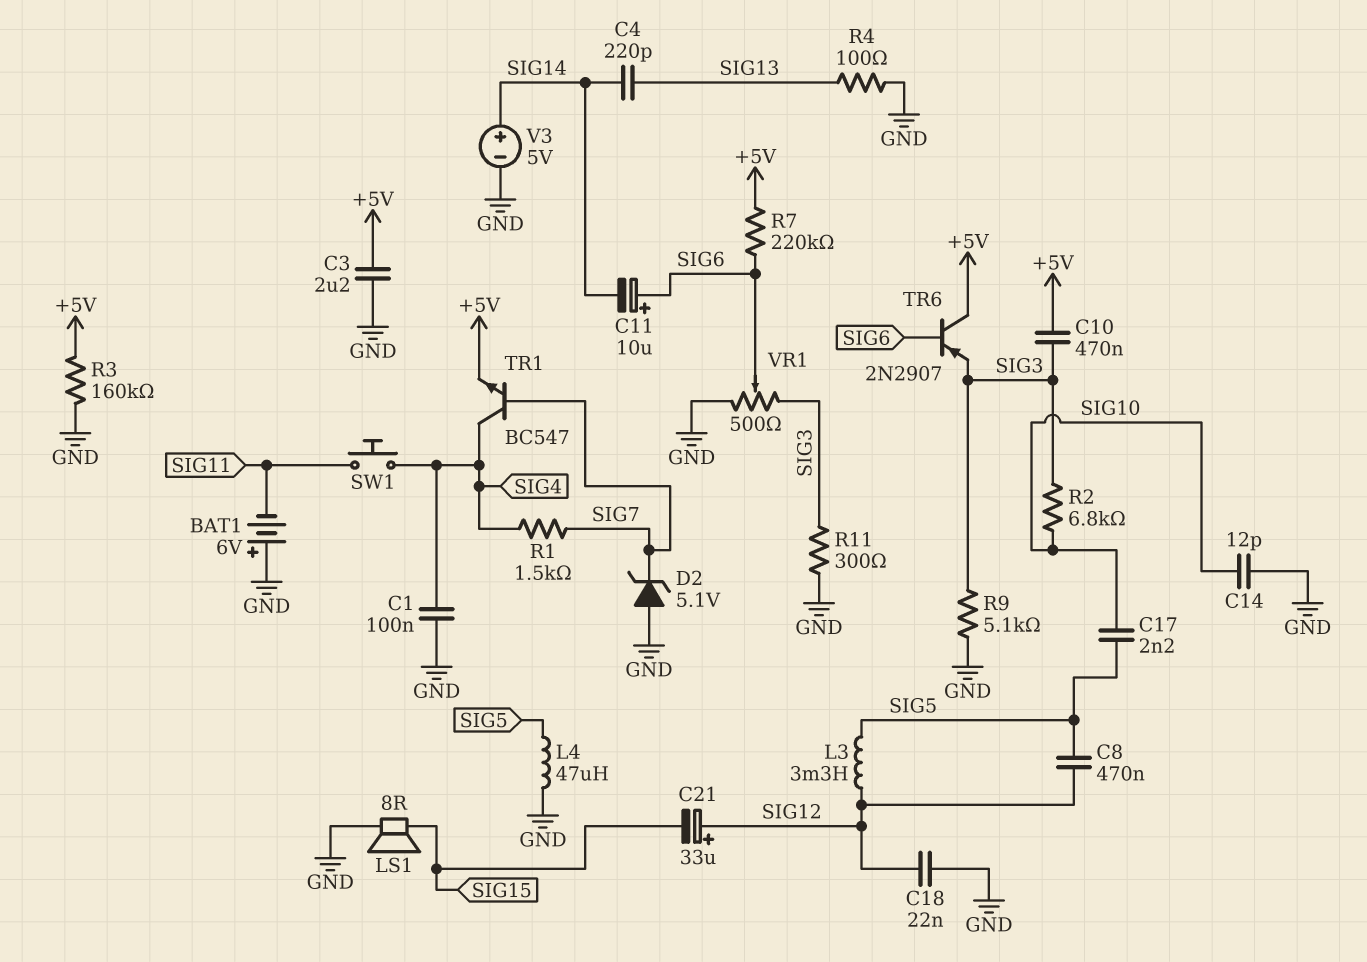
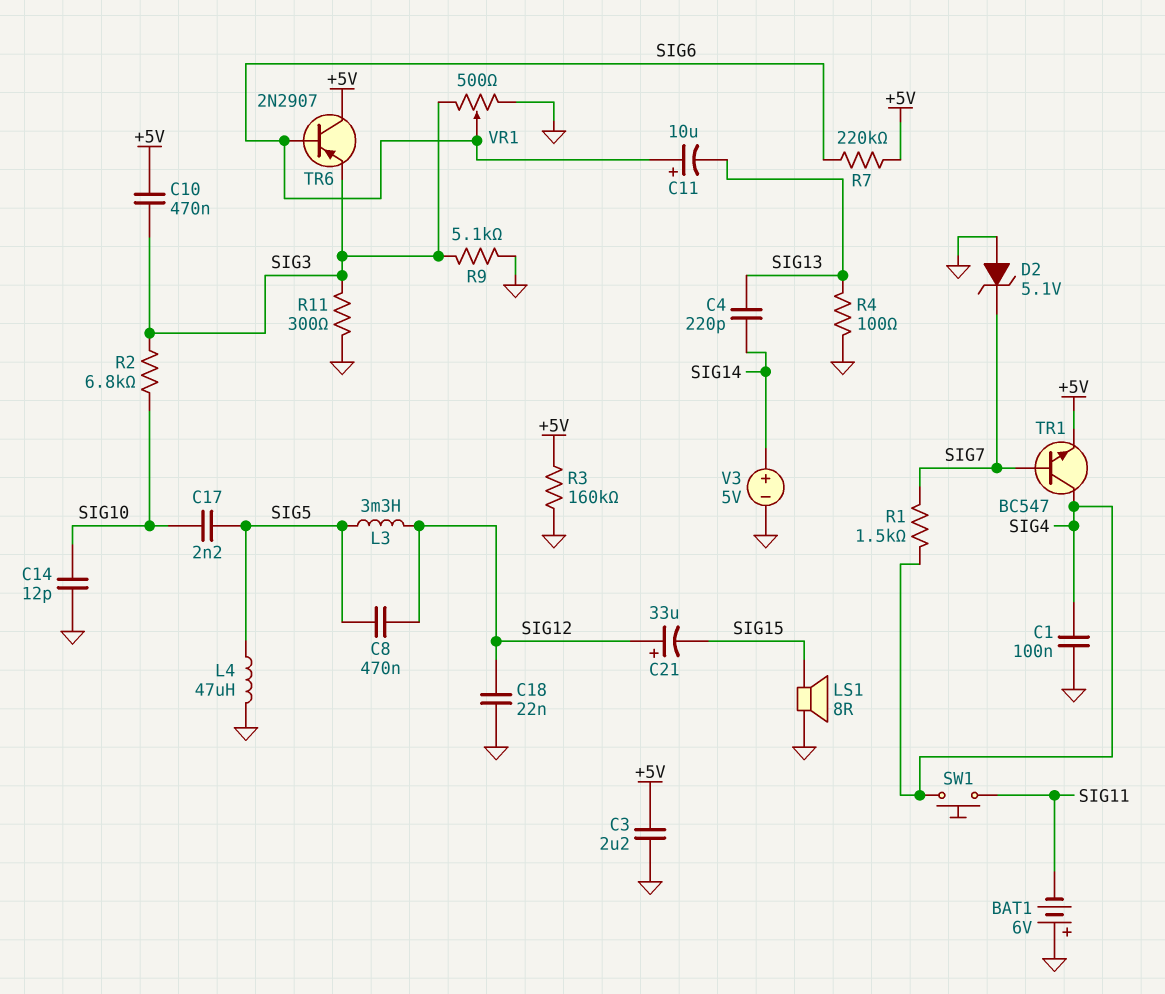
C11: 10uF (plus SIG6, minus SIG14) -> 10uF (plus SIG6, minus SIG13)

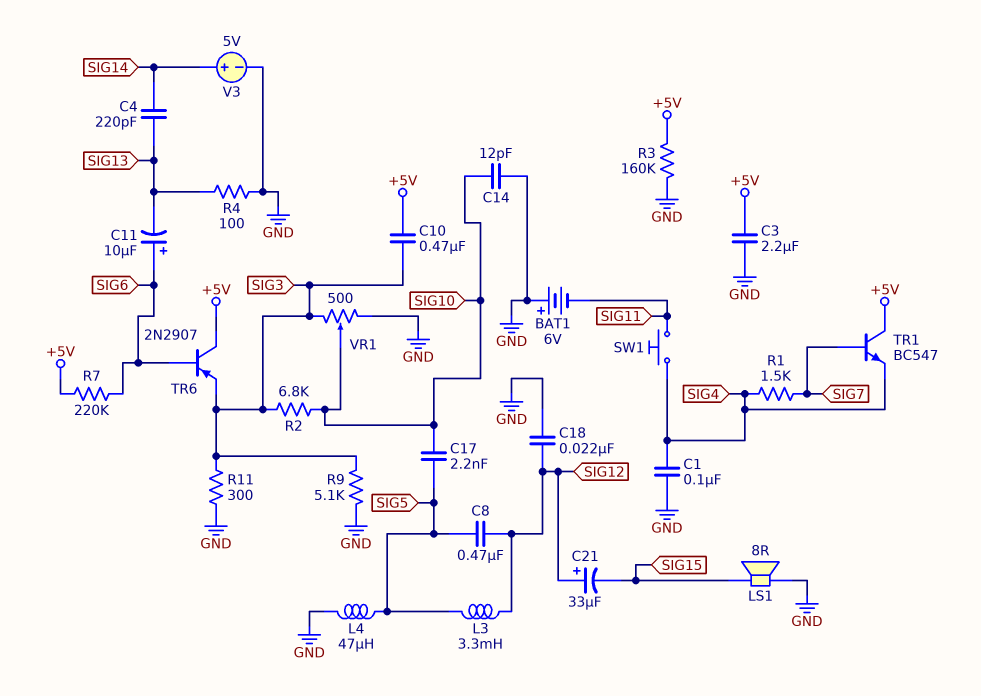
D2: zener 5.1V (A GND, K SIG7) -> none
TR1: NPN BC547 (B SIG7, C SIG4, E +5V) -> NPN BC547 (B SIG7, C +5V, E SIG4)
VR1: 500 (GND, SIG3, wiper SIG6) -> 500 (GND, SIG3, wiper SIG10)

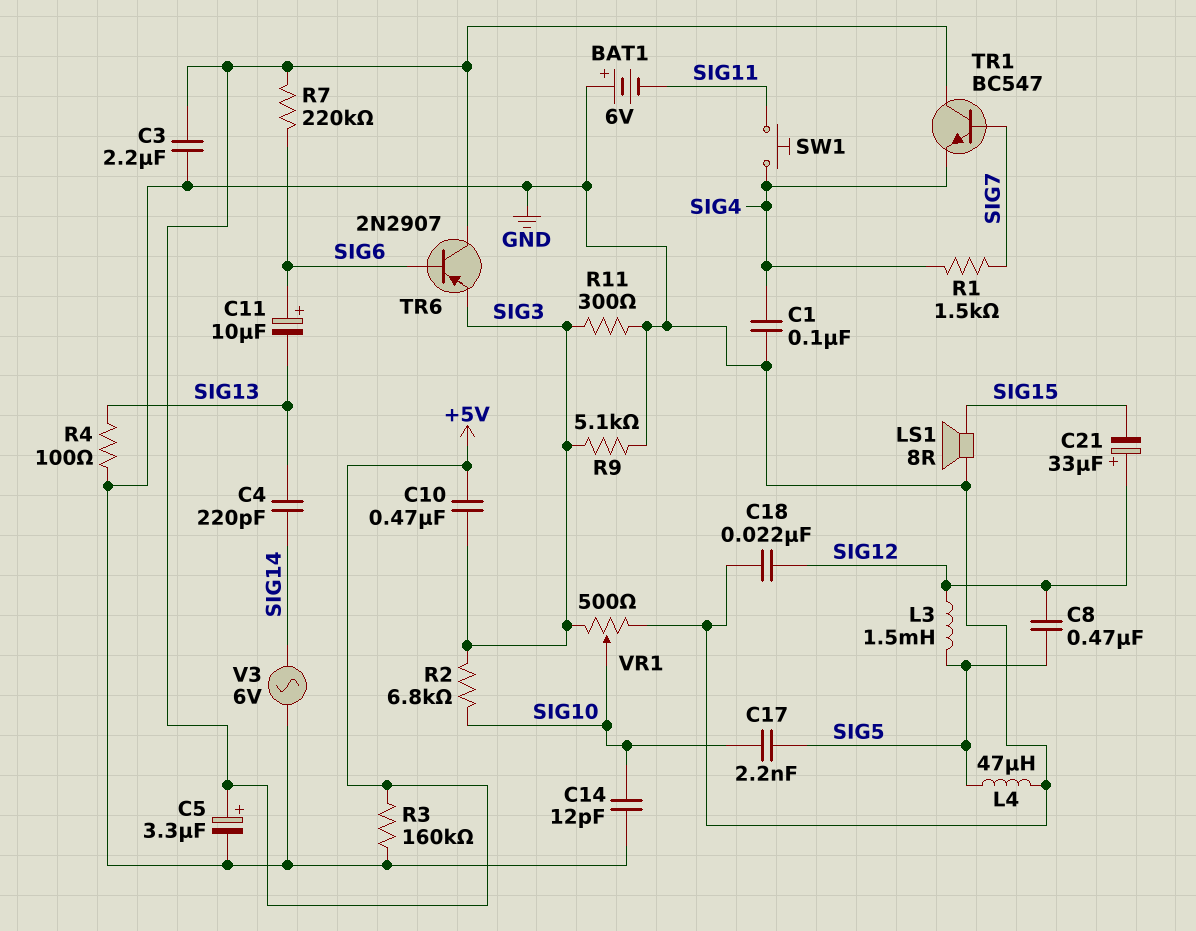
C5: none -> 3.3uF (plus +5V, minus GND)
L3: 3.3mH (SIG5, SIG12) -> 1.5mH (SIG5, SIG12)
V3: 5V (plus SIG14, minus GND) -> AC 6V (GND, SIG14)

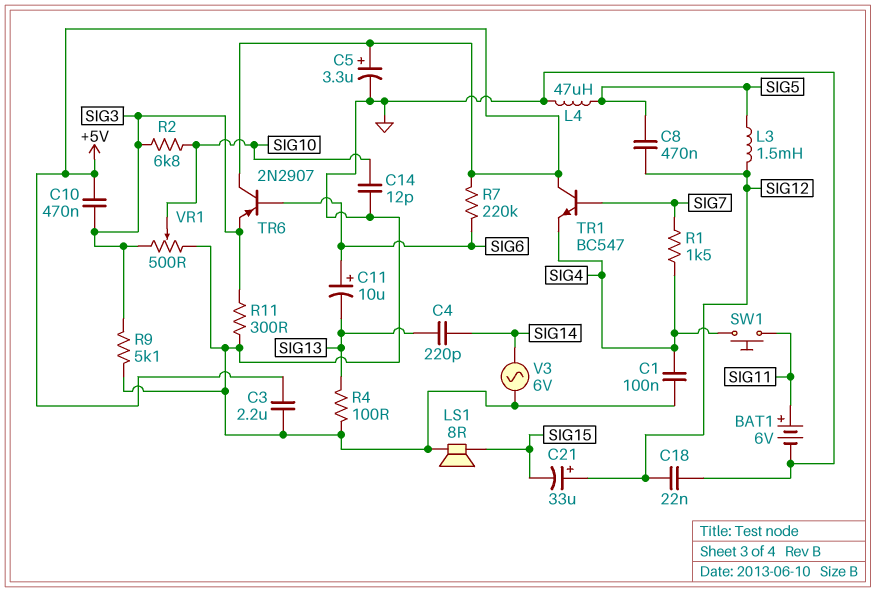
BAT1: 6V (plus GND, minus SIG11) -> 6V (plus SIG11, minus GND)
C17: 2.2nF (SIG5, SIG10) -> none
R3: 160k (+5V, GND) -> none

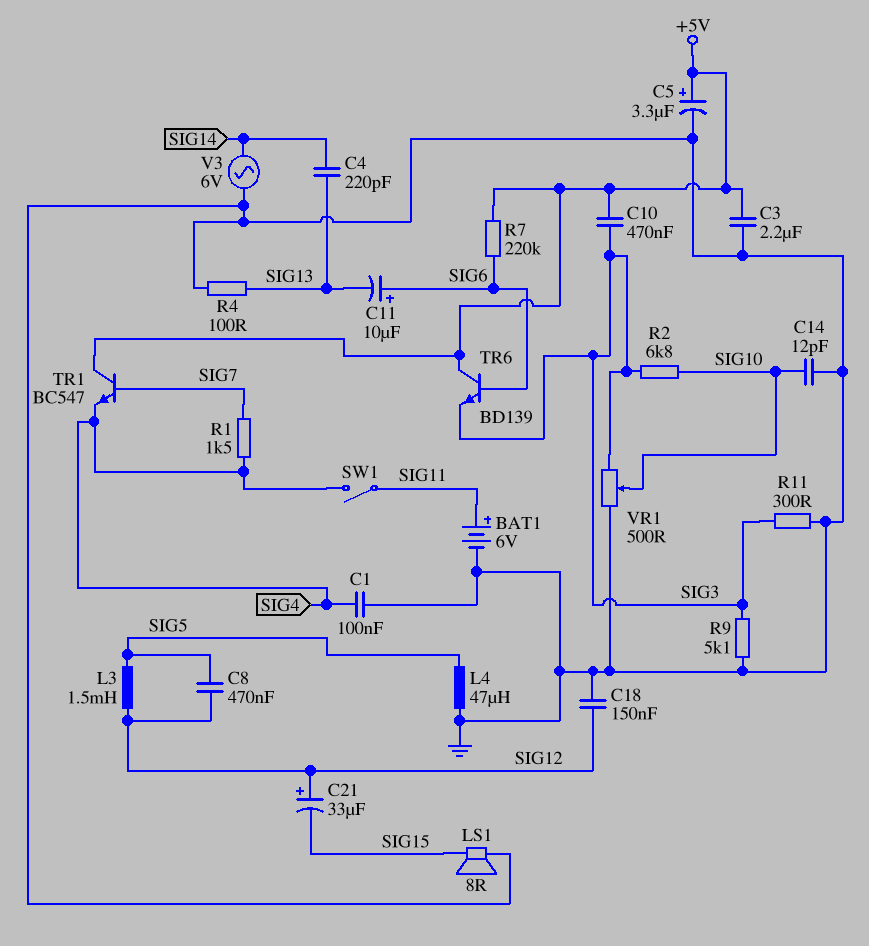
C18: 22nF (GND, SIG12) -> 150nF (GND, SIG12)
SW1: button (SIG4, SIG11) -> switch (SIG4, SIG11)
TR6: PNP 2N2907 (B SIG6, C +5V, E SIG3) -> NPN BD139 (B SIG6, C +5V, E SIG3)

